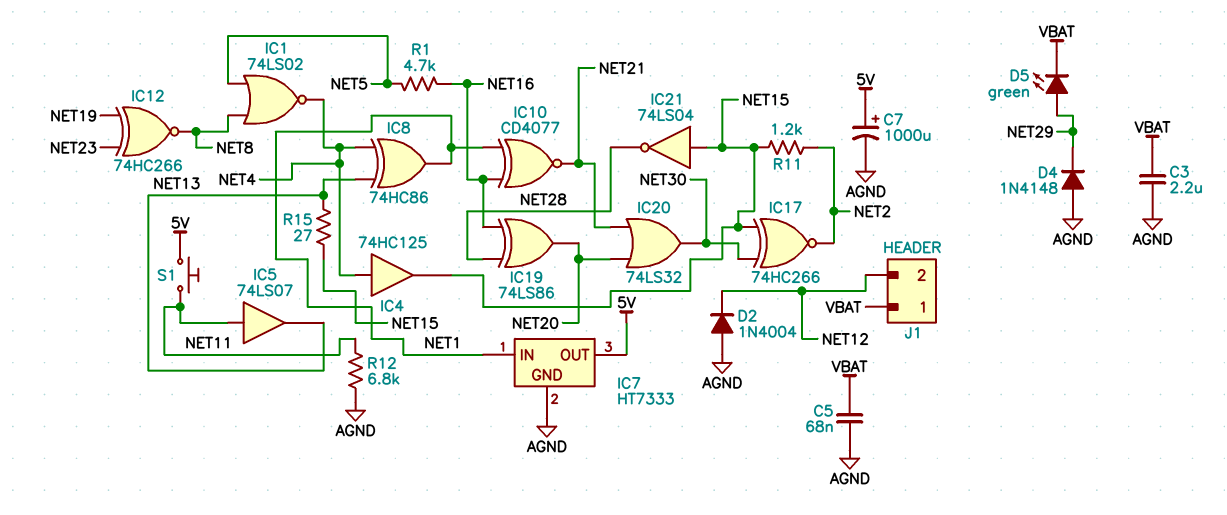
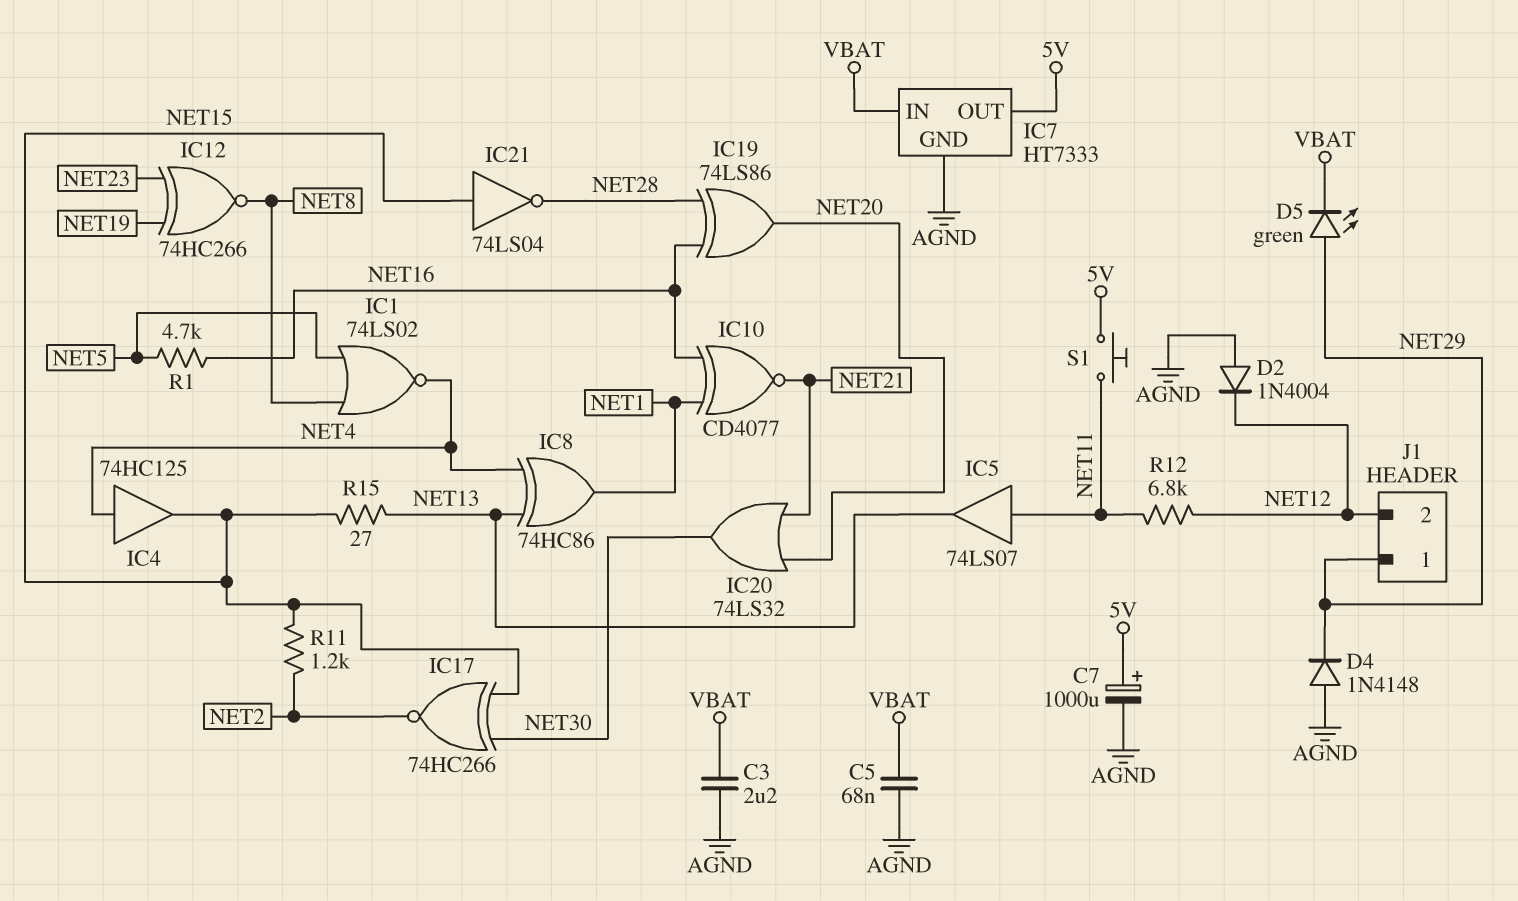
IC7 pin IN: NET1 -> VBAT
J1 pin 1: VBAT -> NET29
R12: 6.8k (AGND, NET11) -> 6.8k (NET11, NET12)

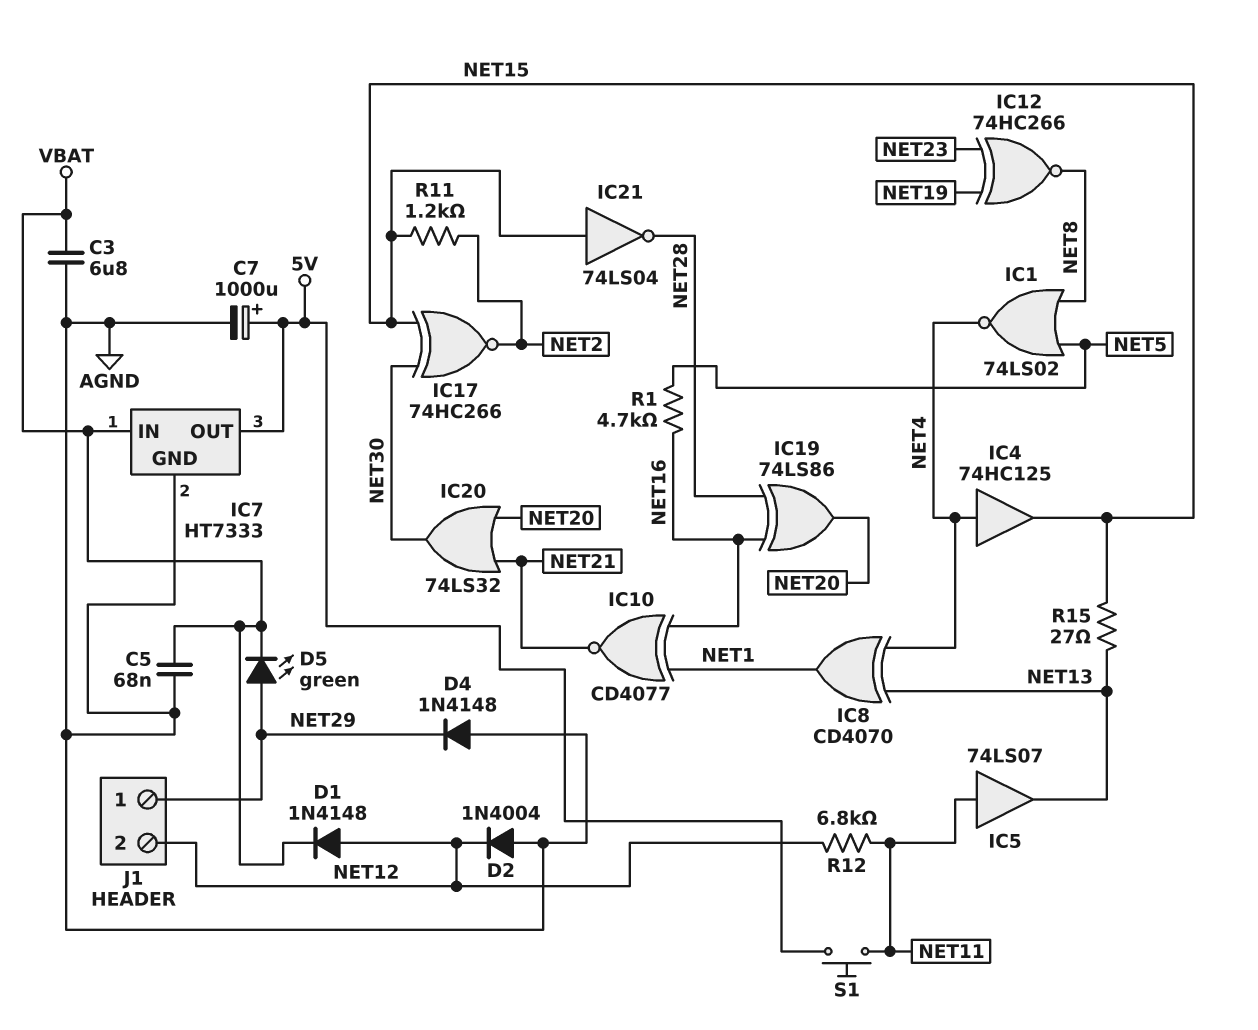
C3: 2.2uF (AGND, VBAT) -> 6.8uF (AGND, VBAT)
D1: none -> diode 1N4148 (A NET12, K VBAT)
IC8: XOR 74HC86 (in NET4, in NET13, out NET1) -> XOR CD4070 (in NET4, in NET13, out NET1)

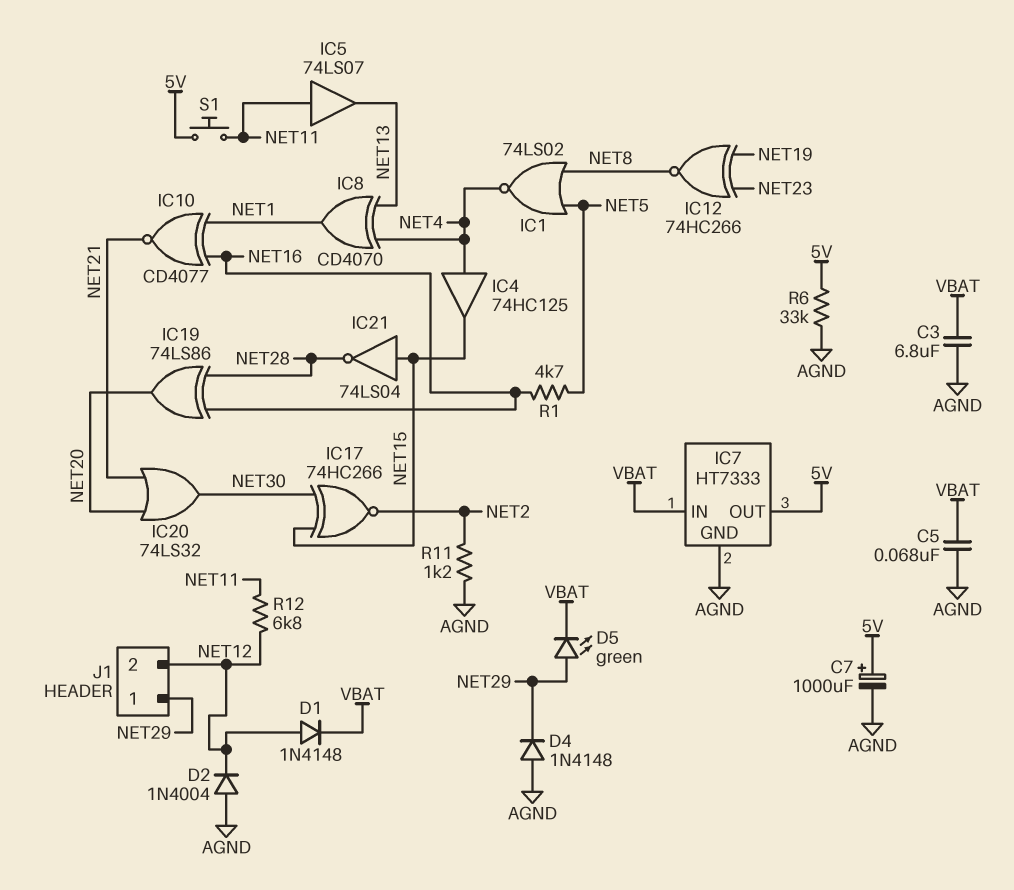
R6: none -> 33k (5V, AGND)
R11: 1.2k (NET2, NET15) -> 1.2k (AGND, NET2)
R15: 27 (NET13, NET15) -> none

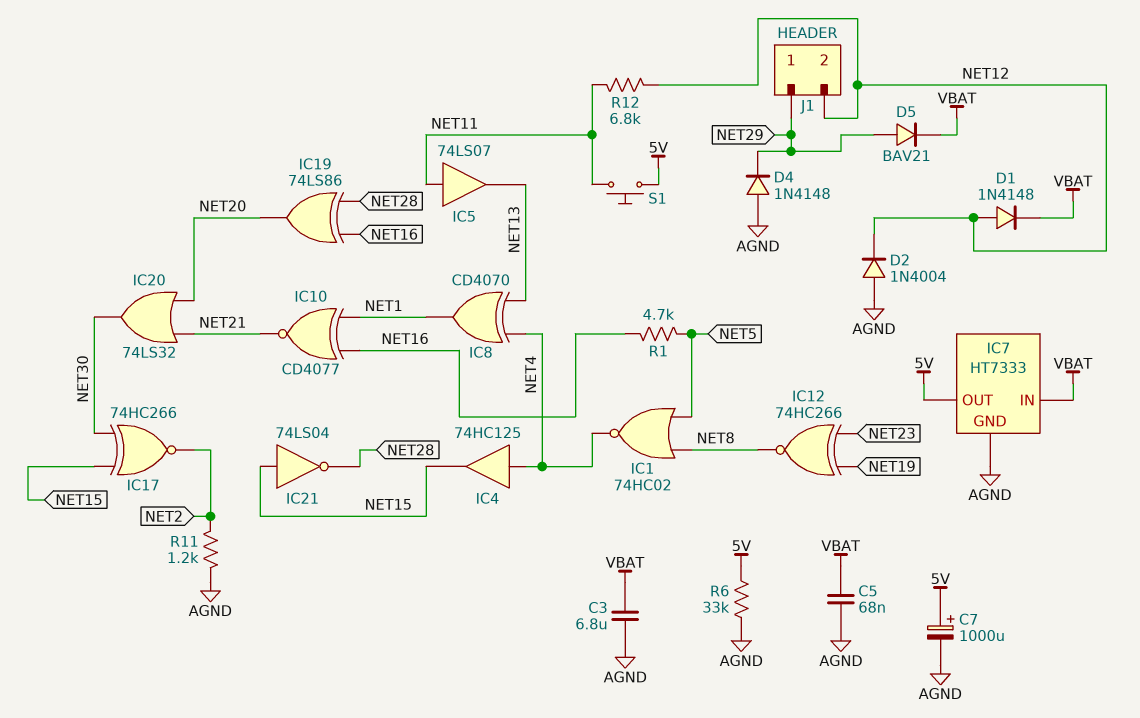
D5: LED green (A NET29, K VBAT) -> diode BAV21 (A NET29, K VBAT)
IC1: NOR 74LS02 (in NET5, in NET8, out NET4) -> NOR 74HC02 (in NET5, in NET8, out NET4)

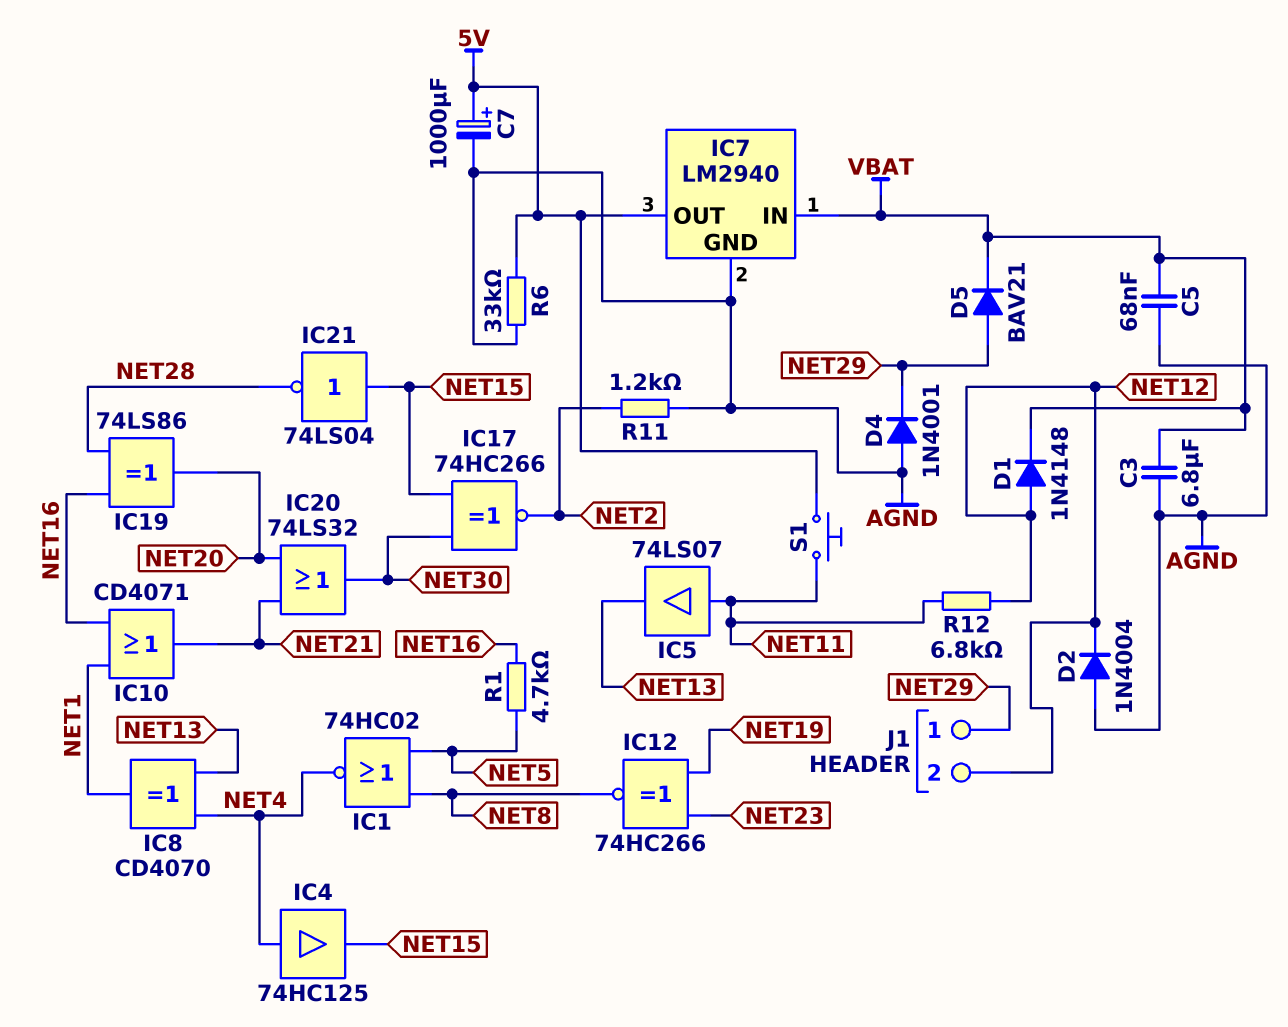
D4: diode 1N4148 (A AGND, K NET29) -> diode 1N4001 (A AGND, K NET29)
IC7: HT7333 -> LM2940
IC10: XNOR CD4077 (in NET1, in NET16, out NET21) -> OR CD4071 (in NET1, in NET16, out NET21)

